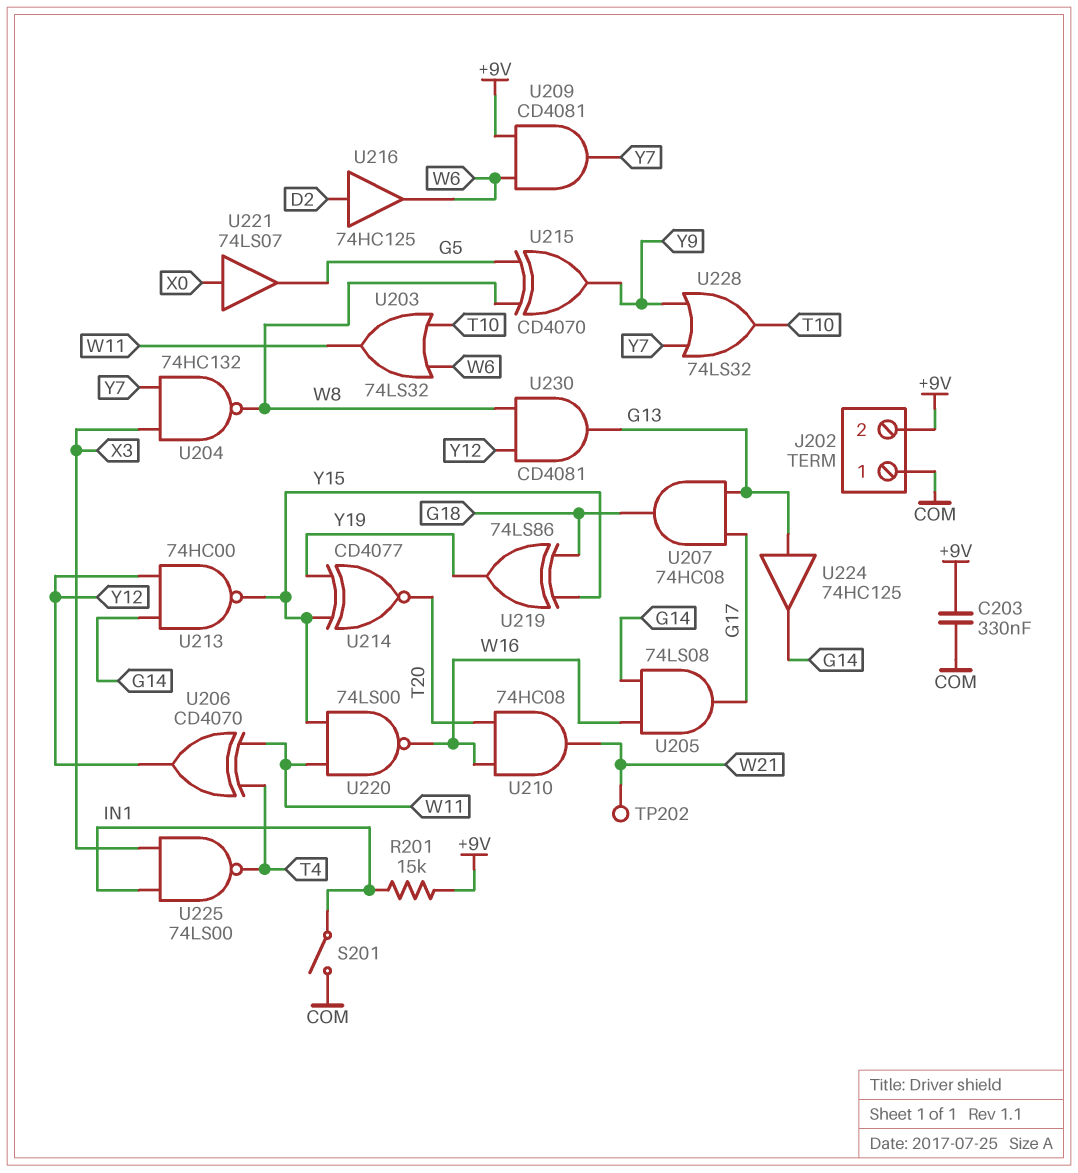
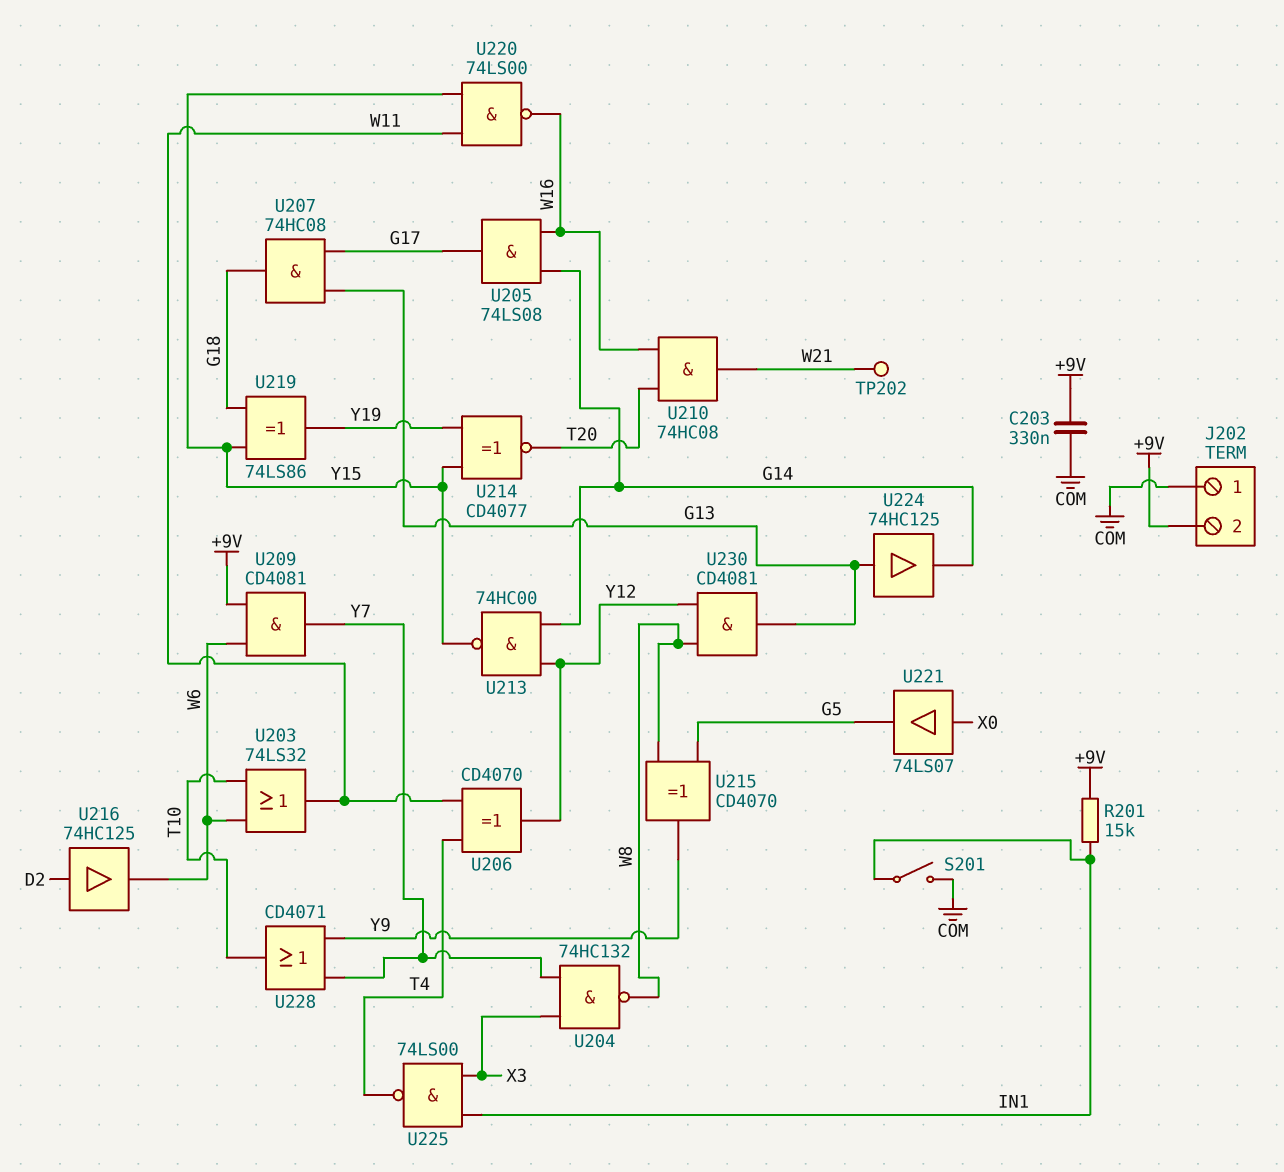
U228: OR 74LS32 (in Y7, in Y9, out T10) -> OR CD4071 (in Y7, in Y9, out T10)

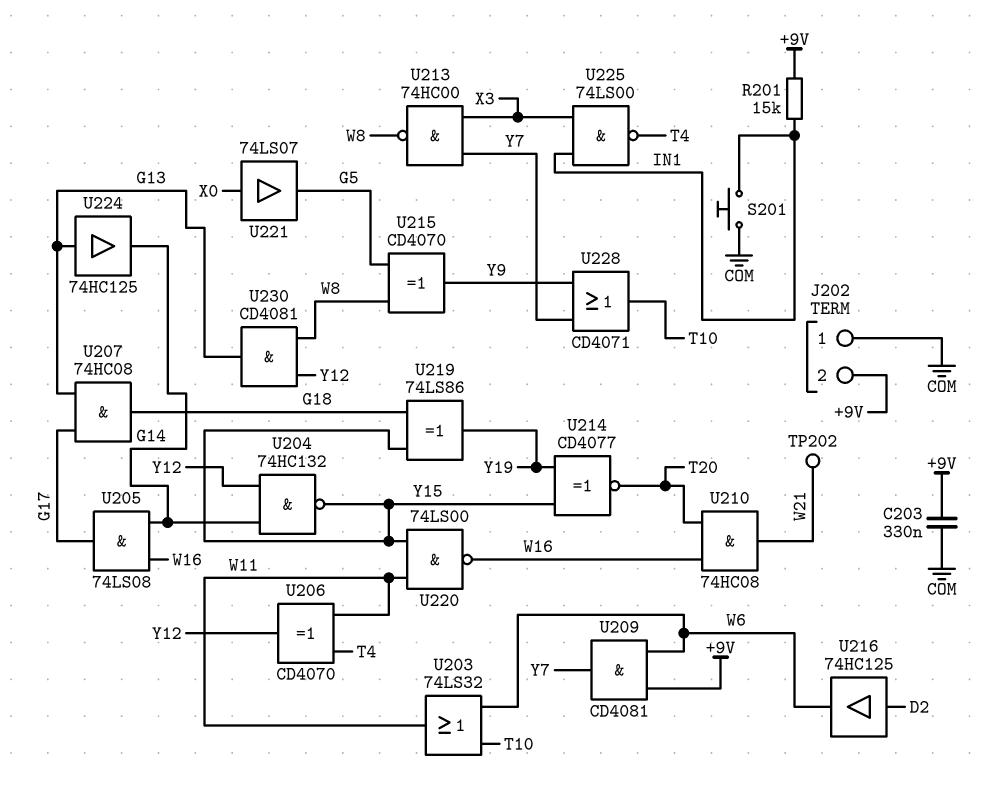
S201: switch (COM, IN1) -> button (COM, IN1)
U204: NAND 74HC132 (in X3, in Y7, out W8) -> NAND 74HC132 (in G14, in Y12, out Y15)
U213: NAND 74HC00 (in G14, in Y12, out Y15) -> NAND 74HC00 (in X3, in Y7, out W8)

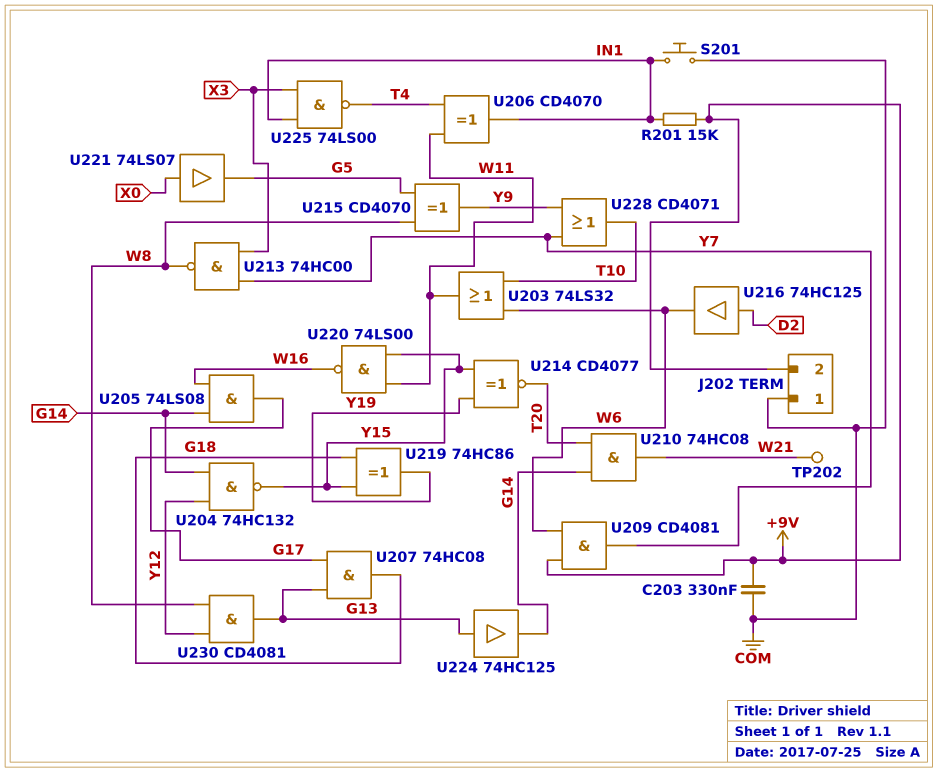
U206: XOR CD4070 (in T4, in W11, out Y12) -> XOR CD4070 (in T4, in W11, out IN1)
U210: AND 74HC08 (in T20, in W16, out W21) -> AND 74HC08 (in G14, in T20, out W21)
U219: XOR 74LS86 (in G18, in Y15, out Y19) -> XOR 74HC86 (in G18, in Y15, out Y19)

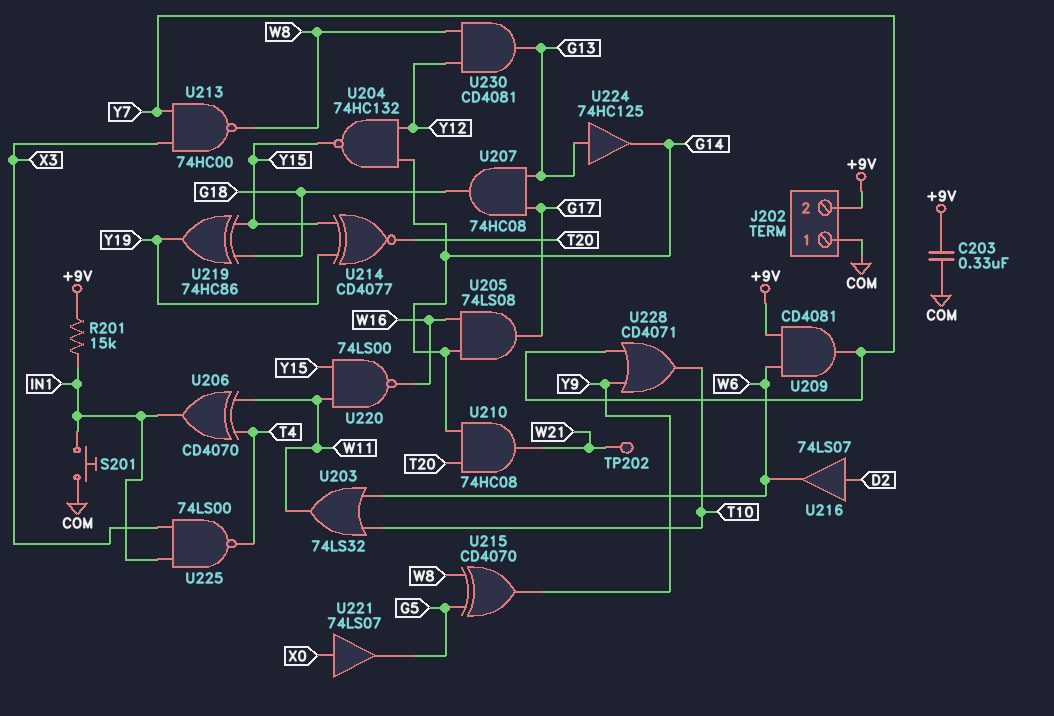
U216: buffer 74HC125 (in D2, out W6) -> buffer 74LS07 (in D2, out W6)

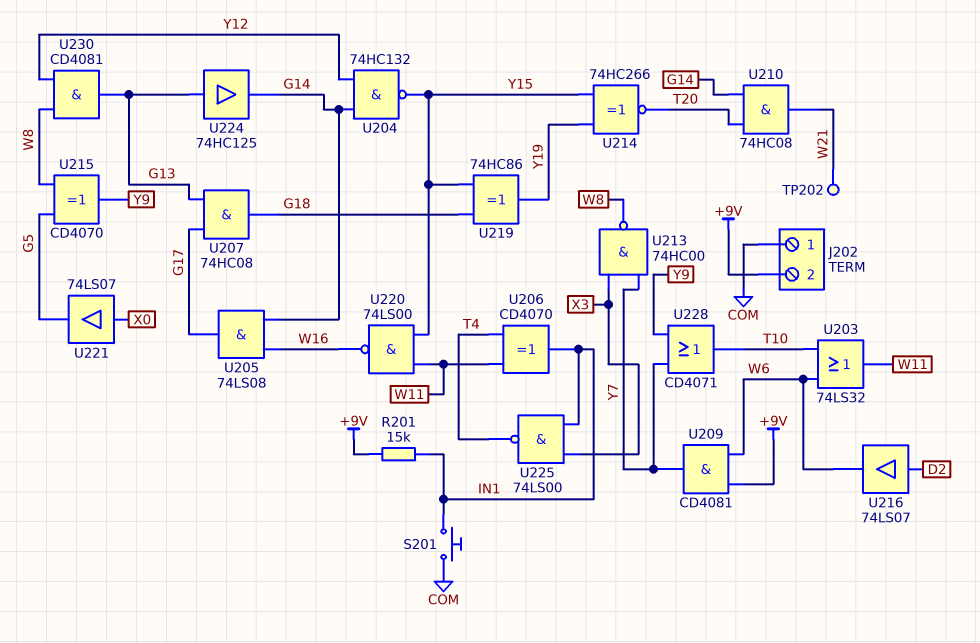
C203: 330nF (+9V, COM) -> none
U214: XNOR CD4077 (in Y15, in Y19, out T20) -> XNOR 74HC266 (in Y15, in Y19, out T20)

